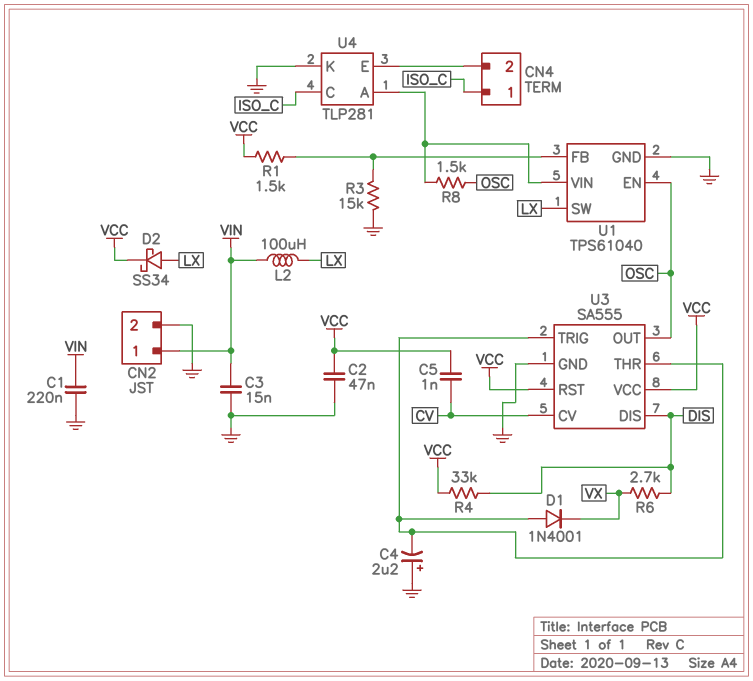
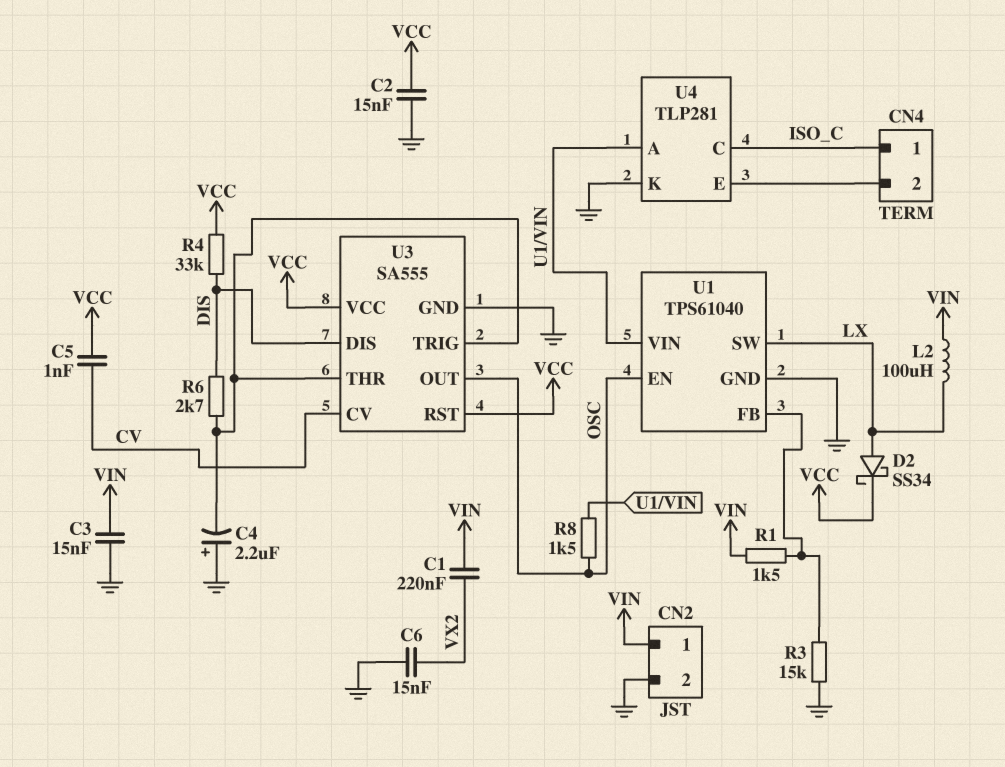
C1: 220nF (GND, VIN) -> 220nF (VIN, VX2)
C2: 47nF (GND, VCC) -> 15nF (GND, VCC)
C6: none -> 15nF (GND, VX2)
D1: diode 1N4001 (A U3/THR, K VX) -> none
R1: 1.5k (U1/FB, VCC) -> 1.5k (U1/FB, VIN)
R6: 2.7k (DIS, VX) -> 2.7k (DIS, U3/THR)

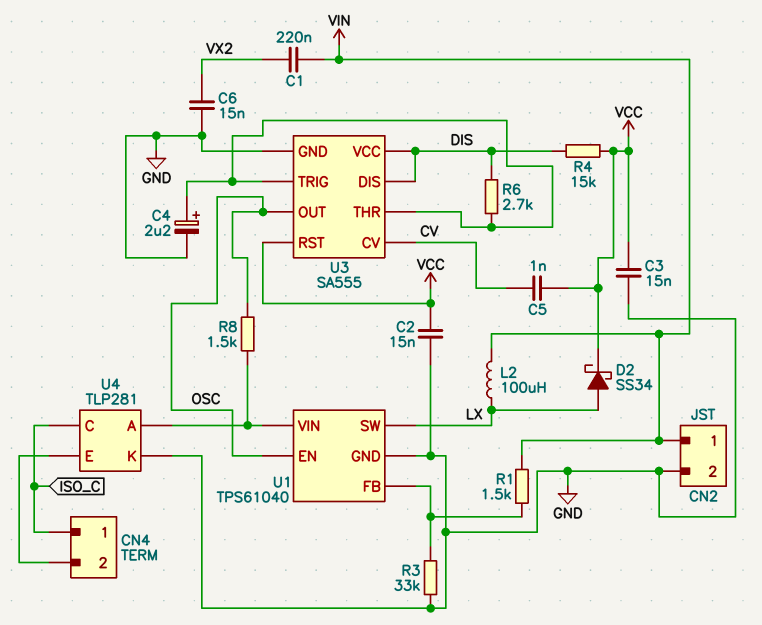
C3: 15nF (GND, VIN) -> 15nF (GND, VCC)
C4: 2.2uF (plus GND, minus U3/THR) -> 2.2uF (plus U3/THR, minus GND)
R3: 15k (GND, U1/FB) -> 33k (GND, U1/FB)
R4: 33k (DIS, VCC) -> 15k (DIS, VCC)
U3 pin VCC: VCC -> DIS

